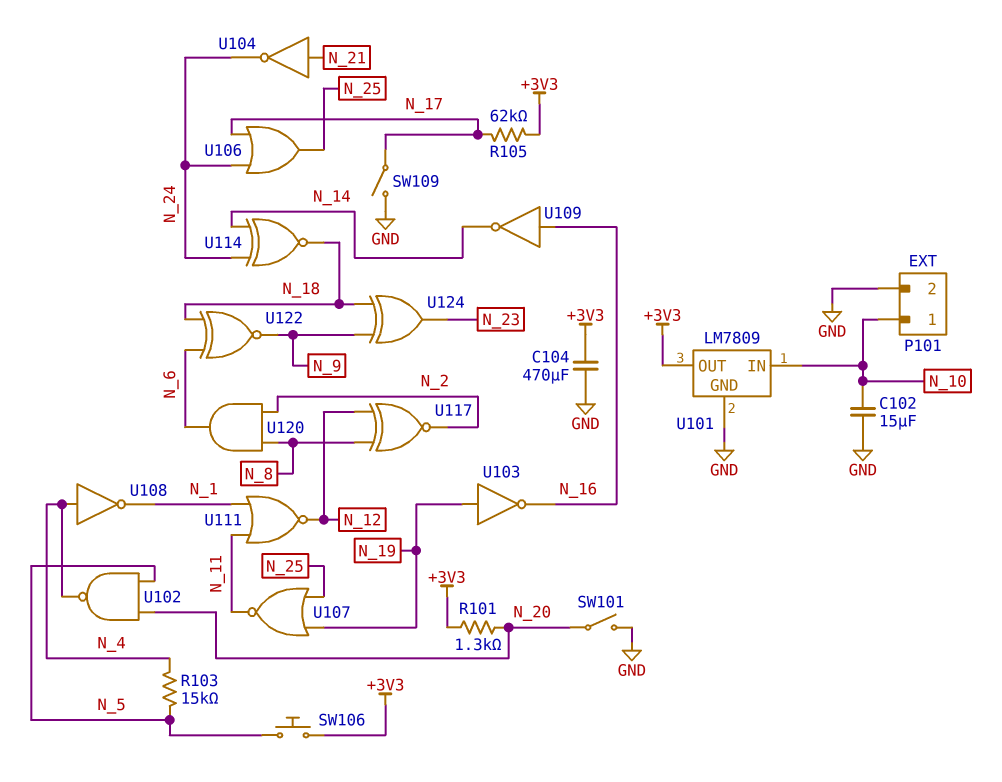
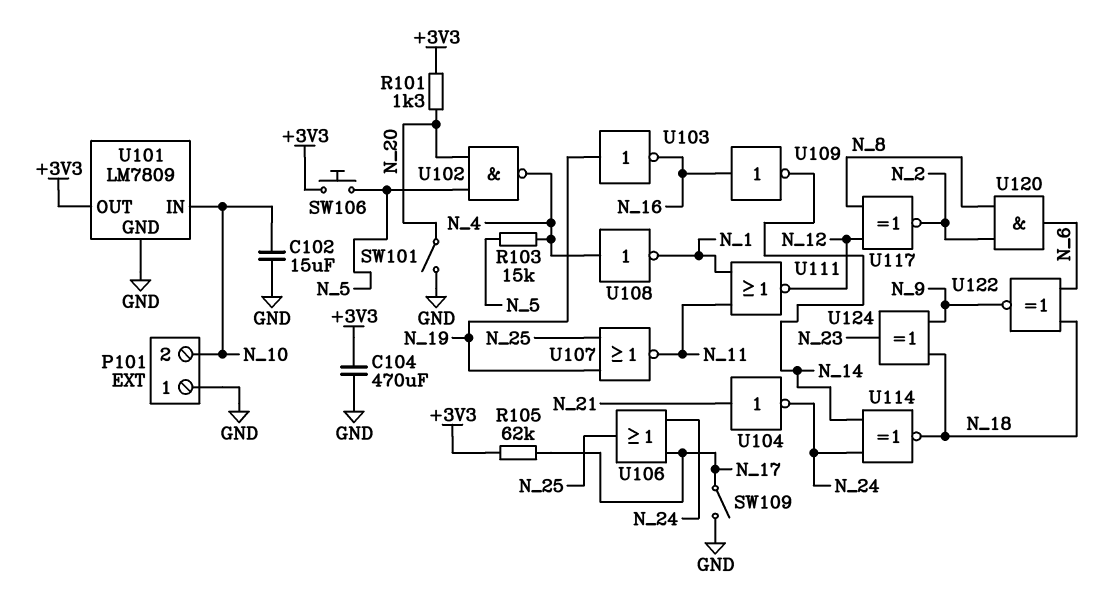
P101 pin 1: N_10 -> GND
P101 pin 2: GND -> N_10

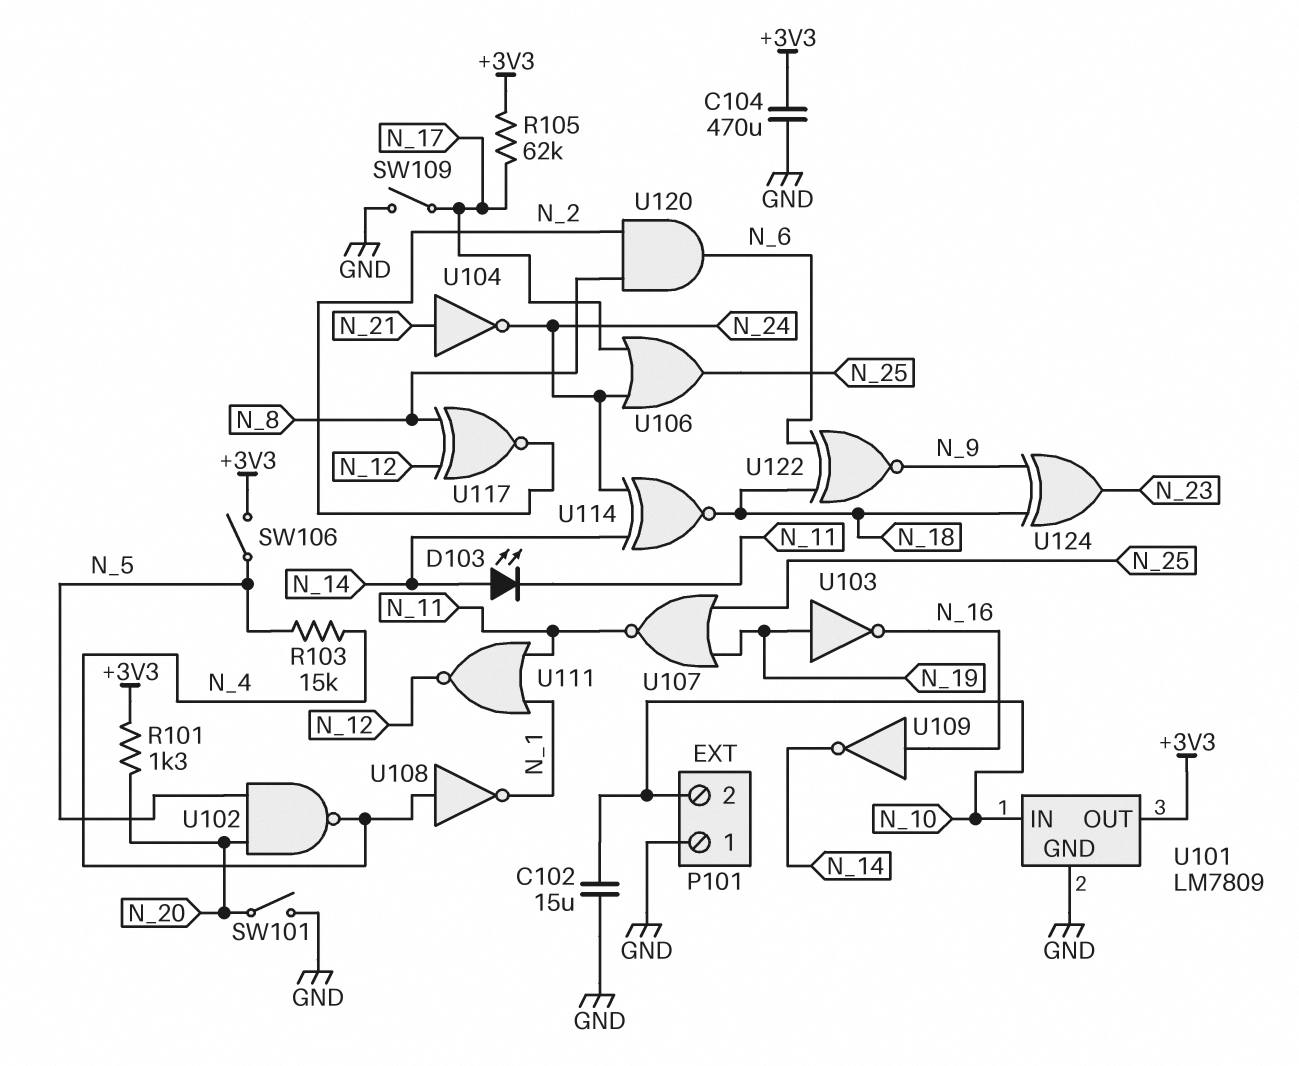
D103: none -> LED (A N_14, K N_11)
SW106: button (+3V3, N_5) -> switch (+3V3, N_5)

